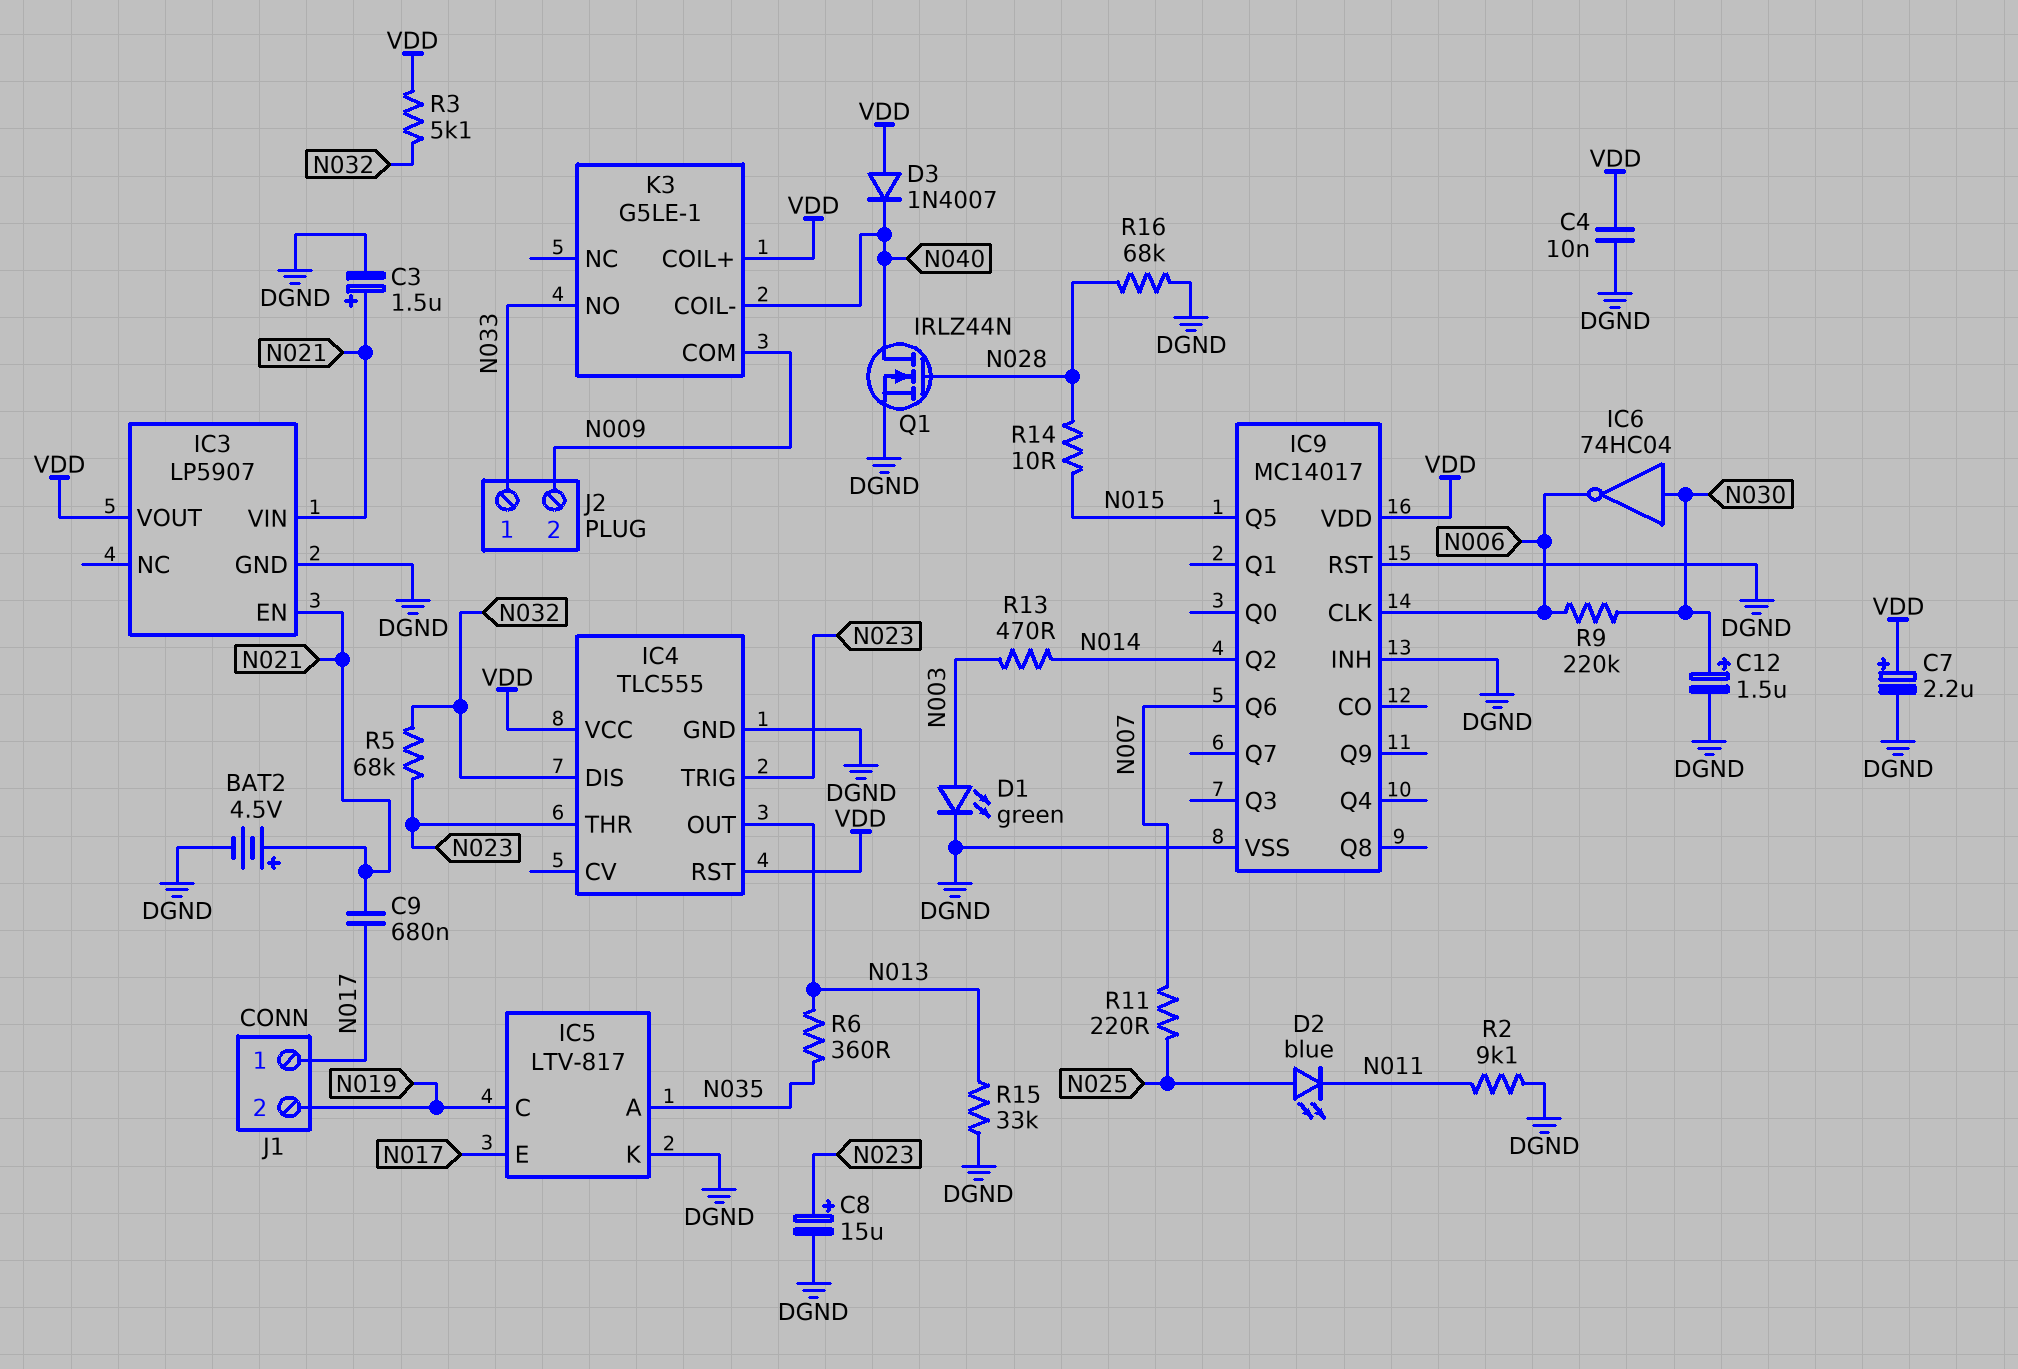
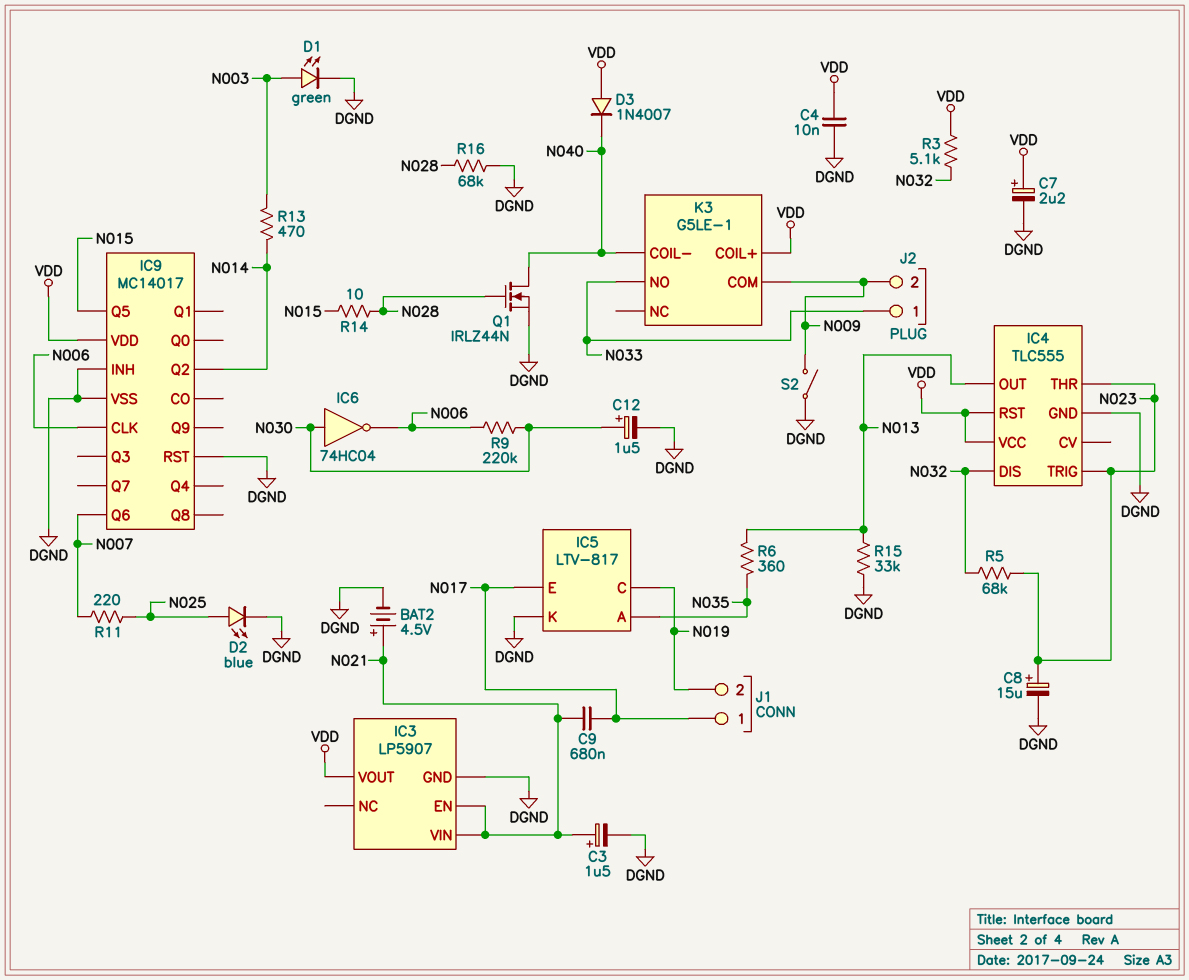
D2: LED blue (A N025, K N011) -> LED blue (A N025, K DGND)
R2: 9.1k (DGND, N011) -> none
S2: none -> switch (DGND, N009)

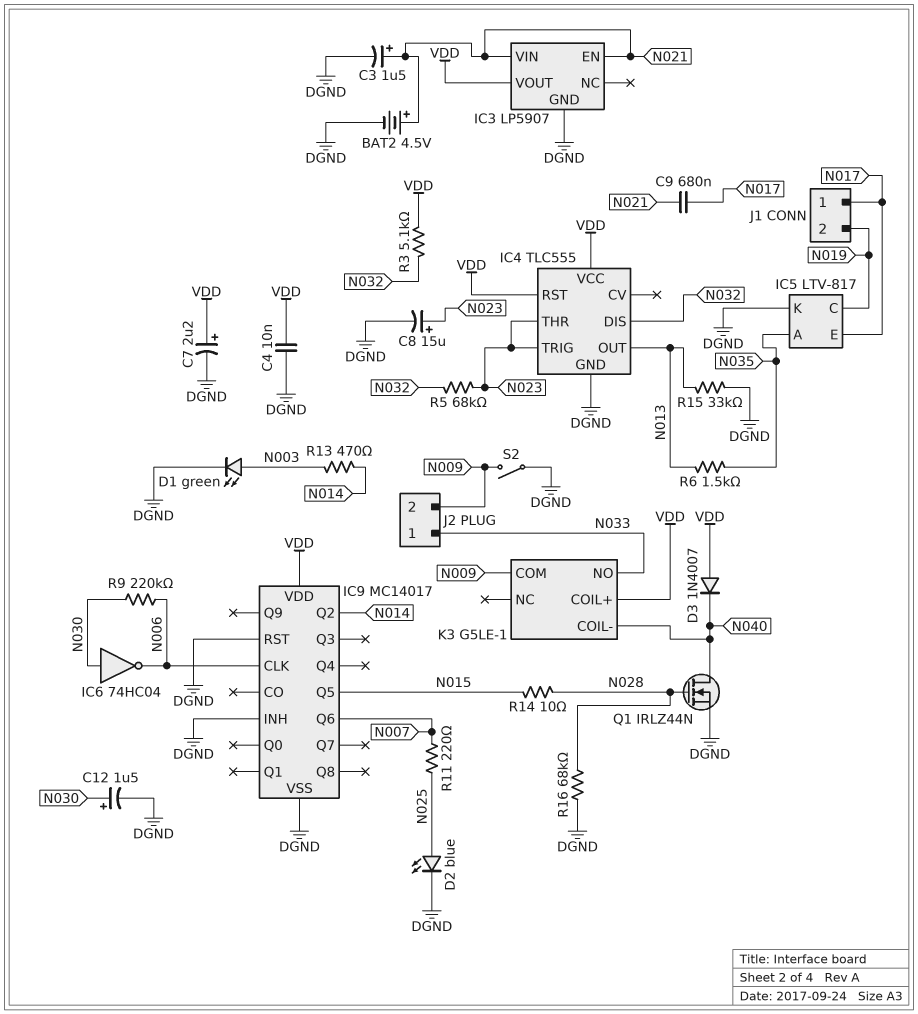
R6: 360 (N013, N035) -> 1.5k (N013, N035)

